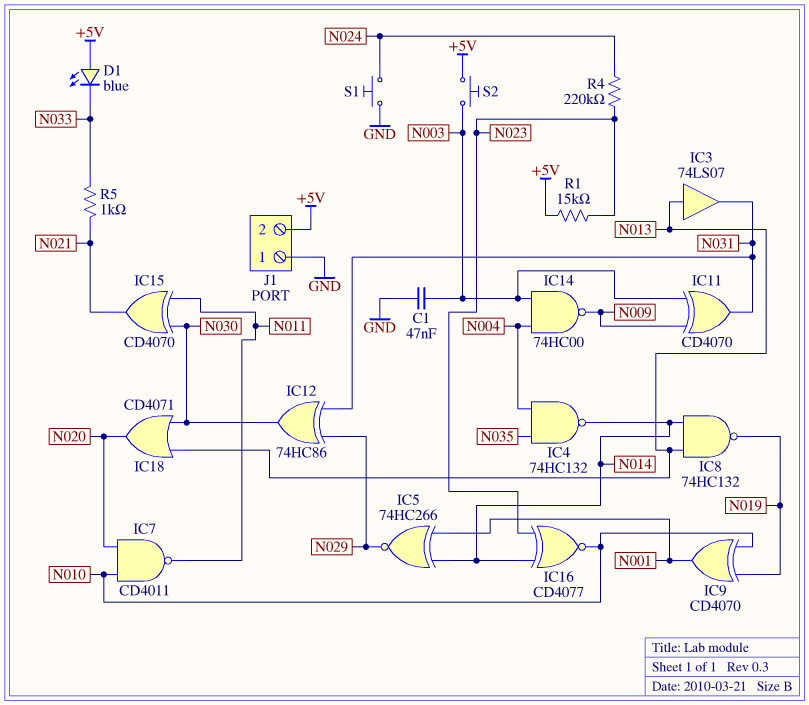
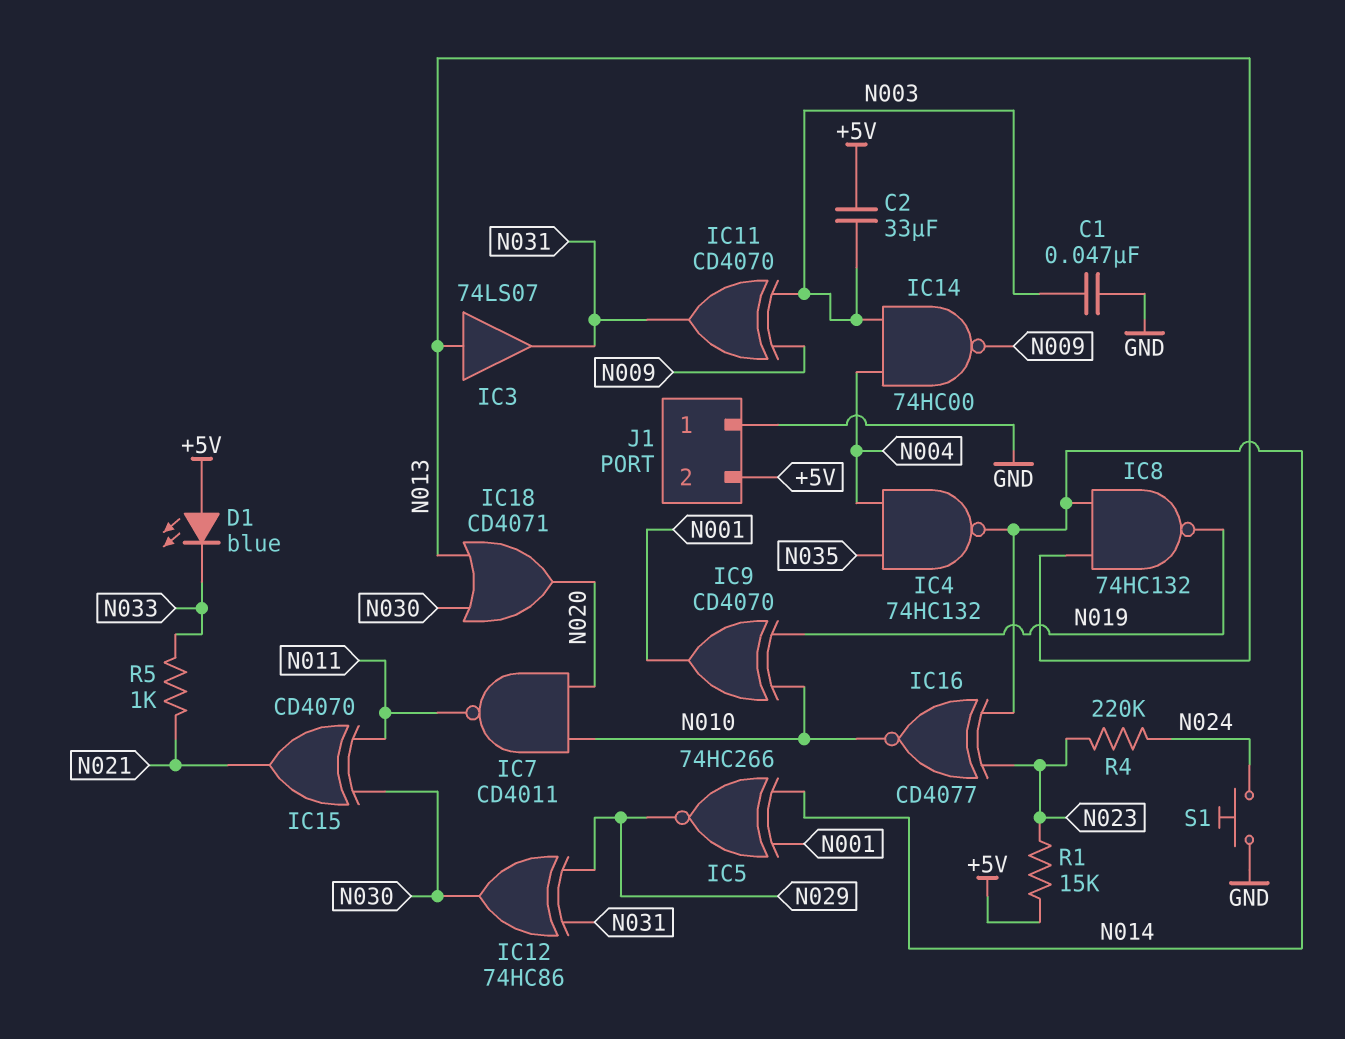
C2: none -> 33uF (+5V, N003)
S2: button (+5V, N003) -> none

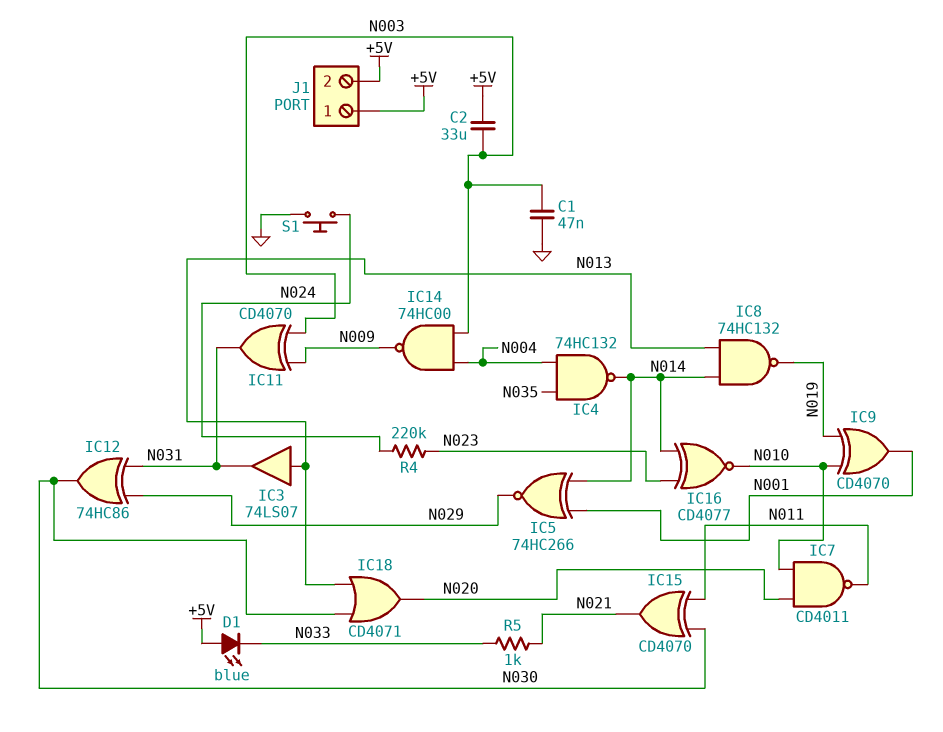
J1 pin 1: GND -> +5V
R1: 15k (+5V, N023) -> none

